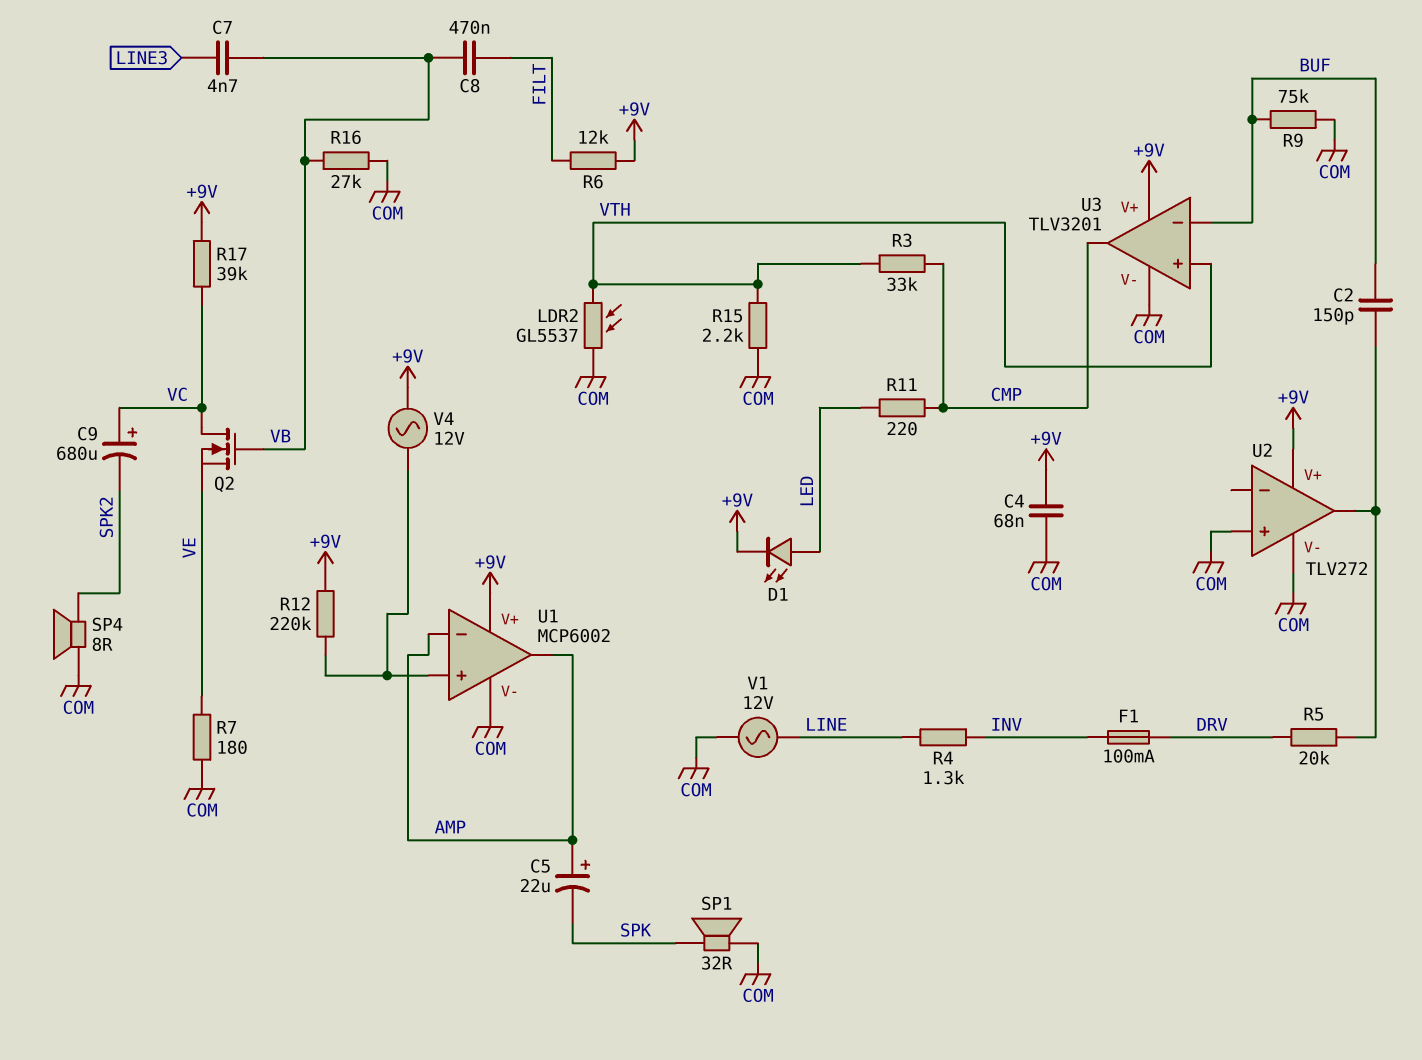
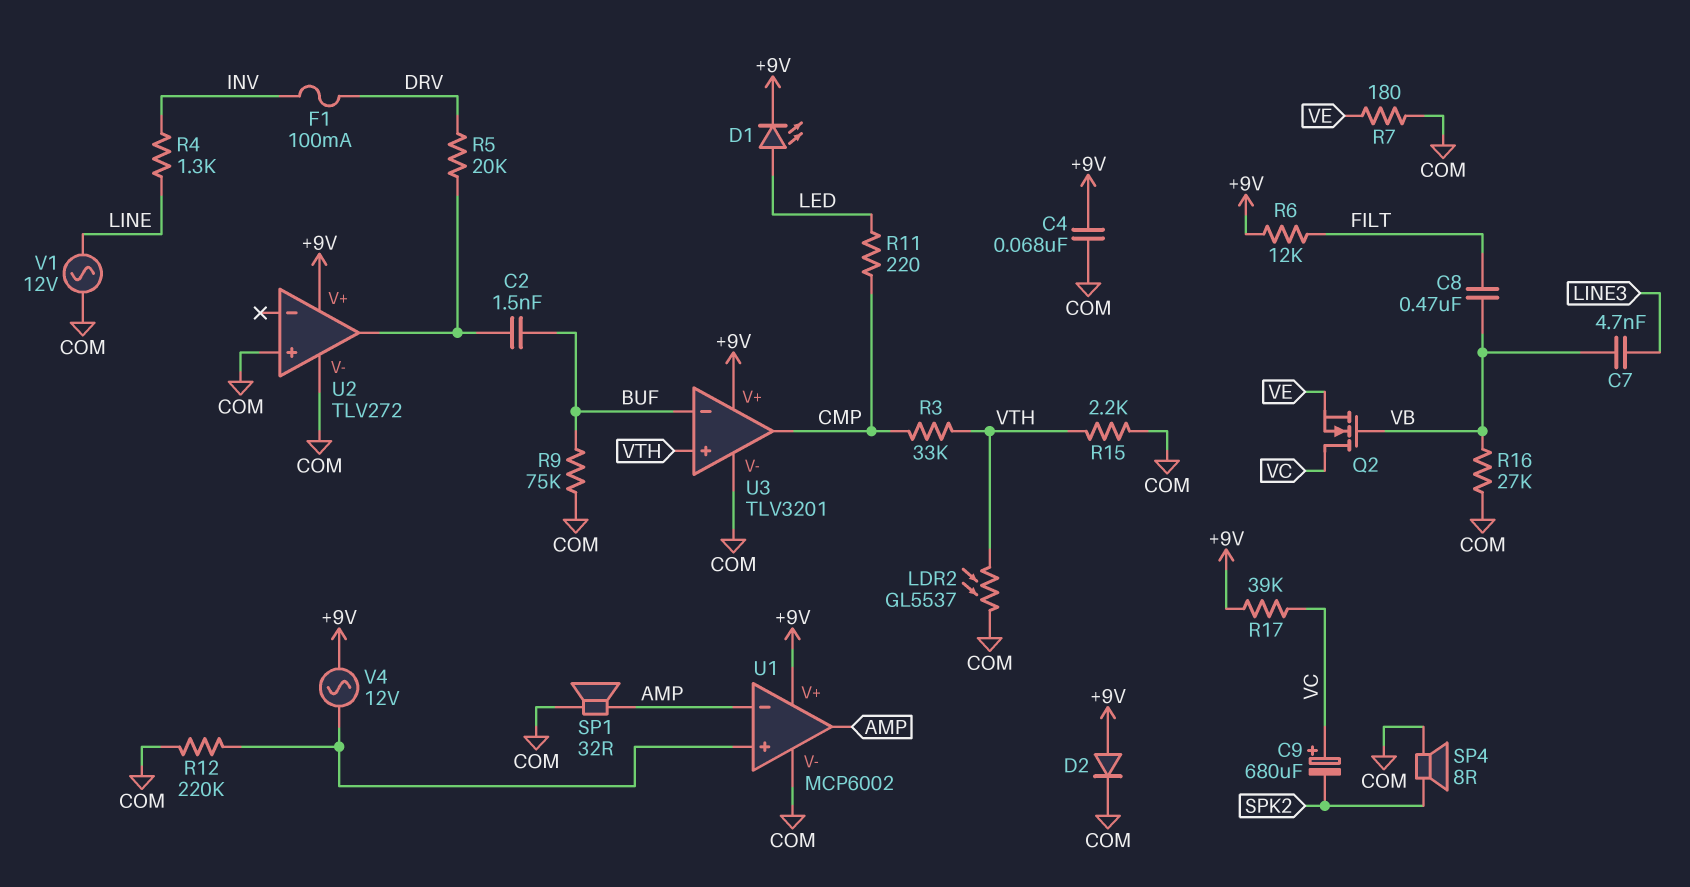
C2: 150pF (BUF, U2/out) -> 1.5nF (BUF, U2/out)
C5: 22uF (plus AMP, minus SPK) -> none
D2: none -> diode (A +9V, K COM)
R12: 220k (+9V, U1/in+) -> 220k (COM, U1/in+)
SP1: speaker 32R (COM, SPK) -> speaker 32R (AMP, COM)

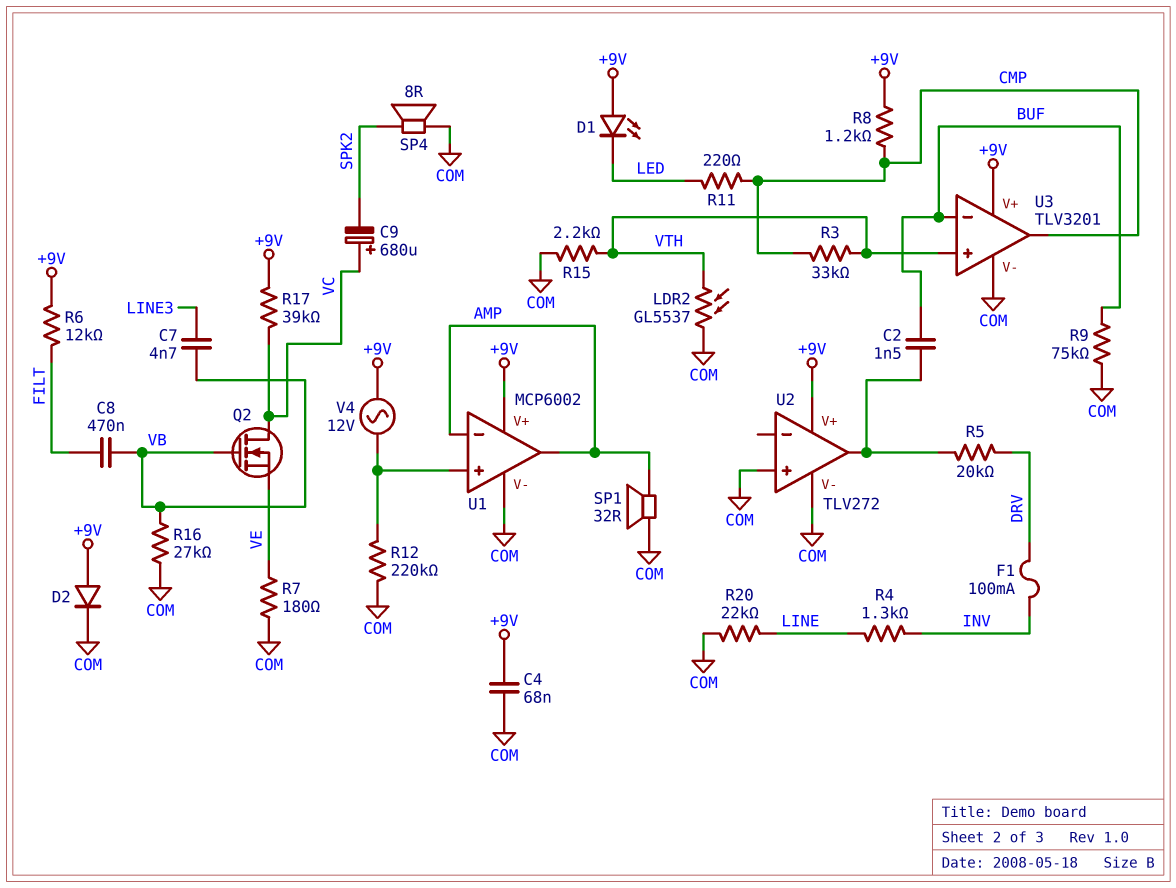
D1: LED (A LED, K +9V) -> LED (A +9V, K LED)
R8: none -> 1.2k (+9V, CMP)
R20: none -> 22k (COM, LINE)
V1: AC 12V (COM, LINE) -> none

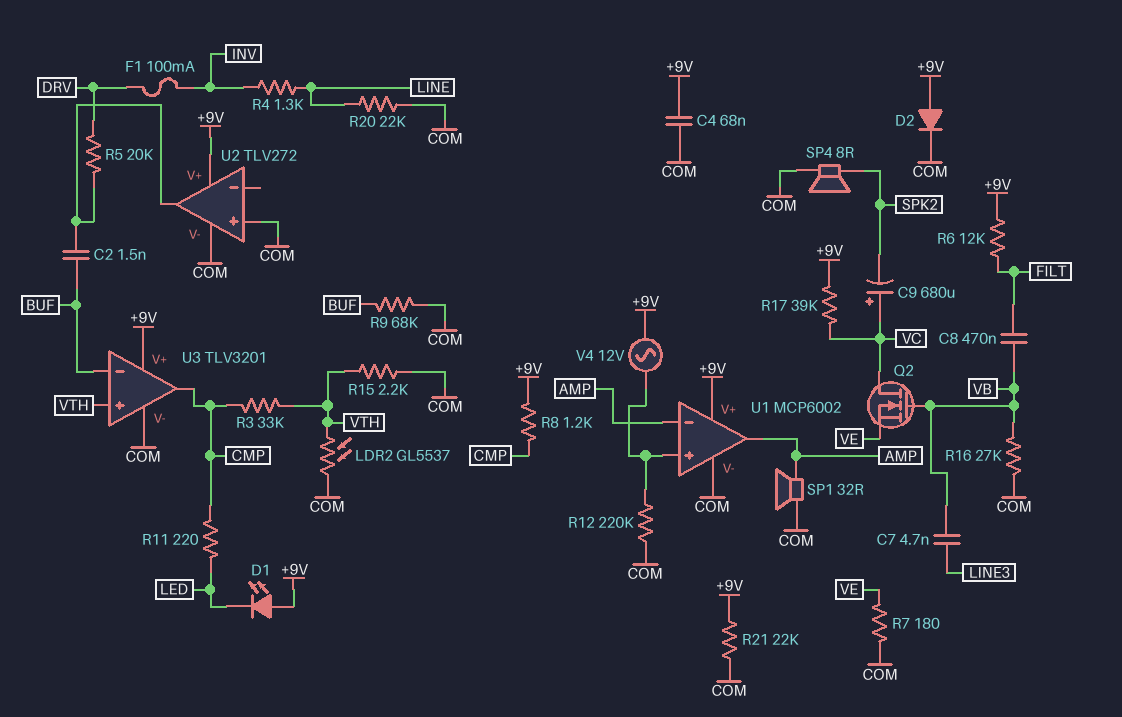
R9: 75k (BUF, COM) -> 68k (BUF, COM)
R21: none -> 22k (+9V, COM)

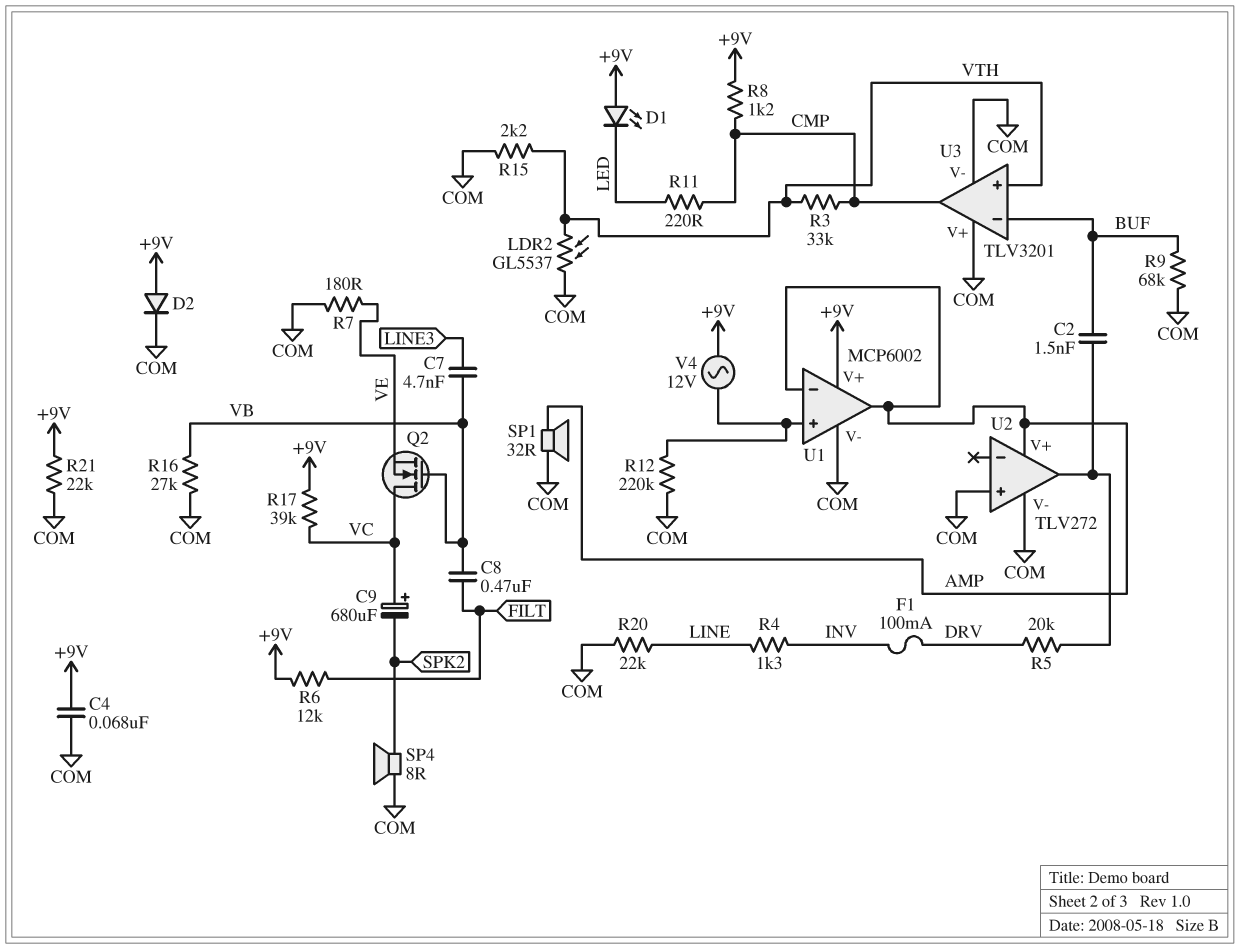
U2 pin V+: +9V -> AMP
U3 pin V+: +9V -> COM

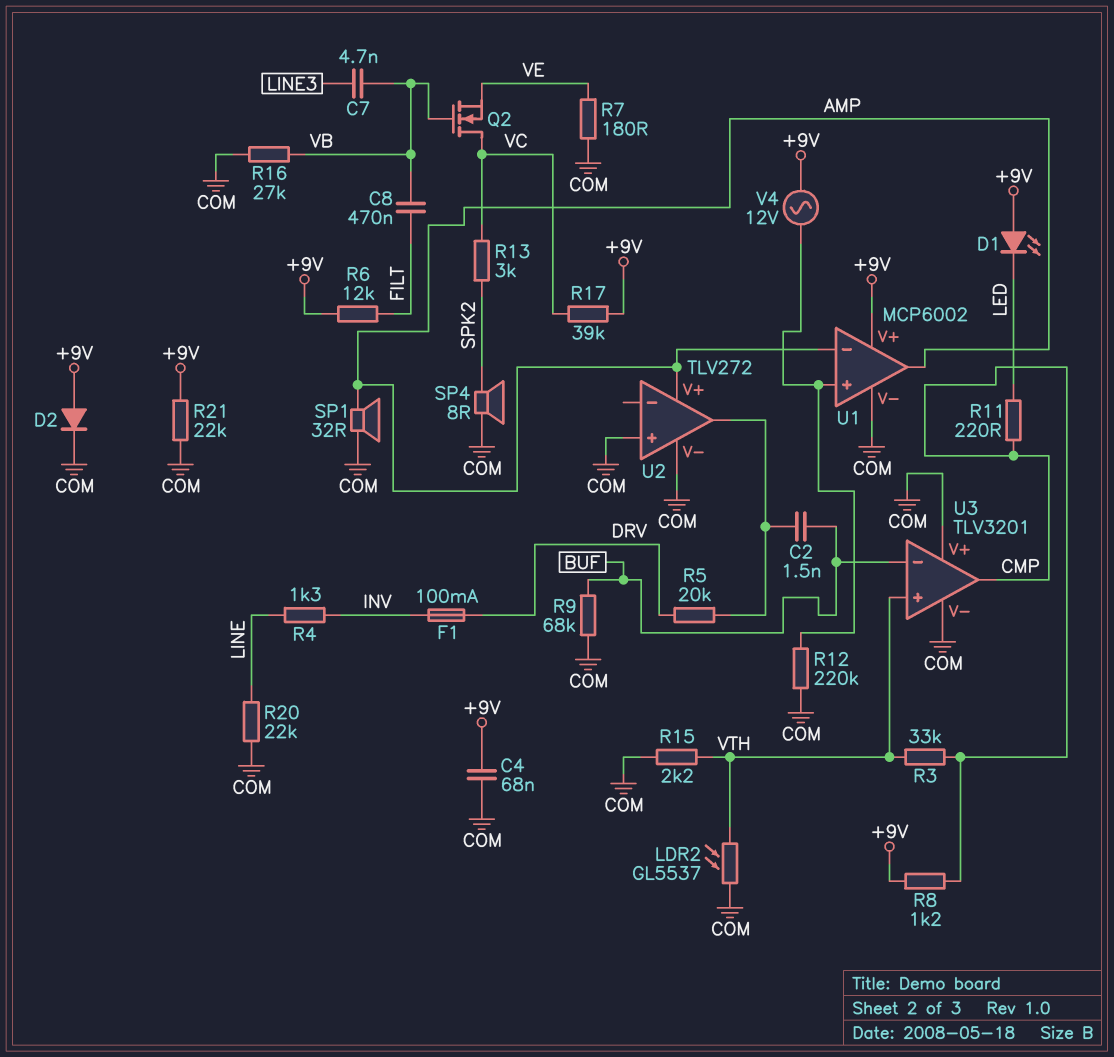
C9: 680uF (plus VC, minus SPK2) -> none
R13: none -> 3k (SPK2, VC)

